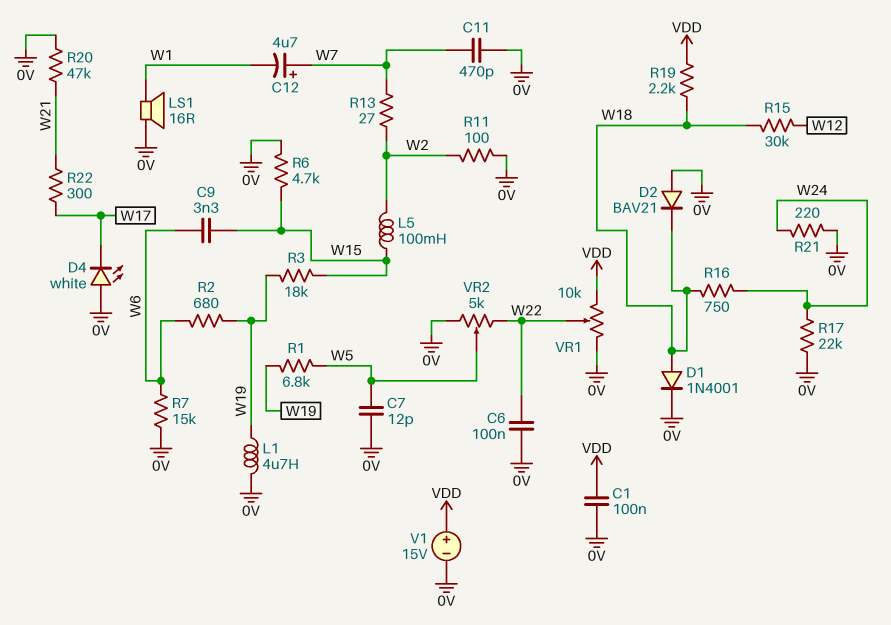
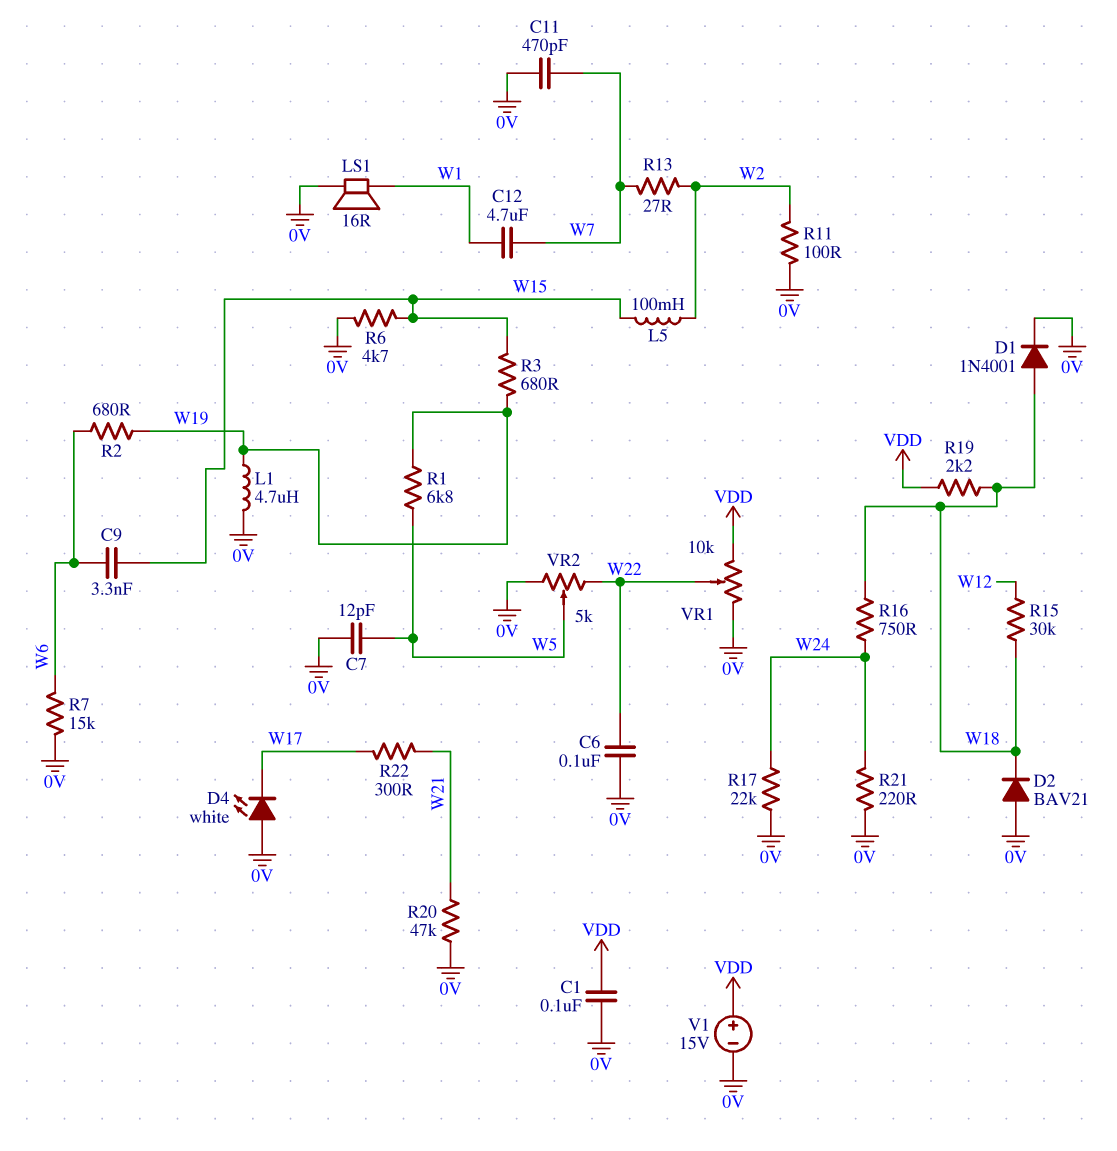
C12: 4.7uF (plus W7, minus W1) -> 4.7uF (W1, W7)
R3: 18k (W15, W19) -> 680 (W15, W19)

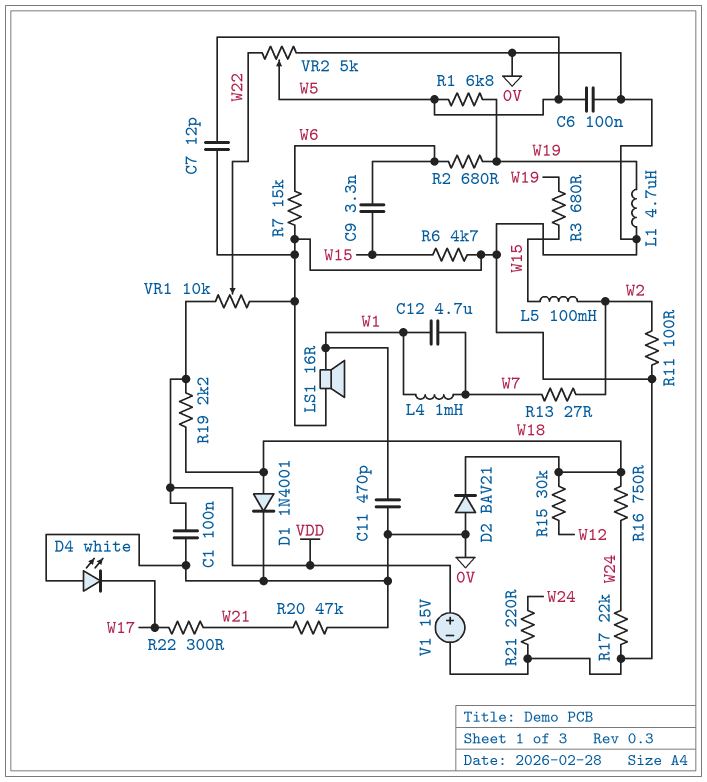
C6: 100nF (0V, W22) -> 100nF (0V, W5)
C11: 470pF (0V, W7) -> 470pF (0V, W1)
L4: none -> 1mH (W1, W7)

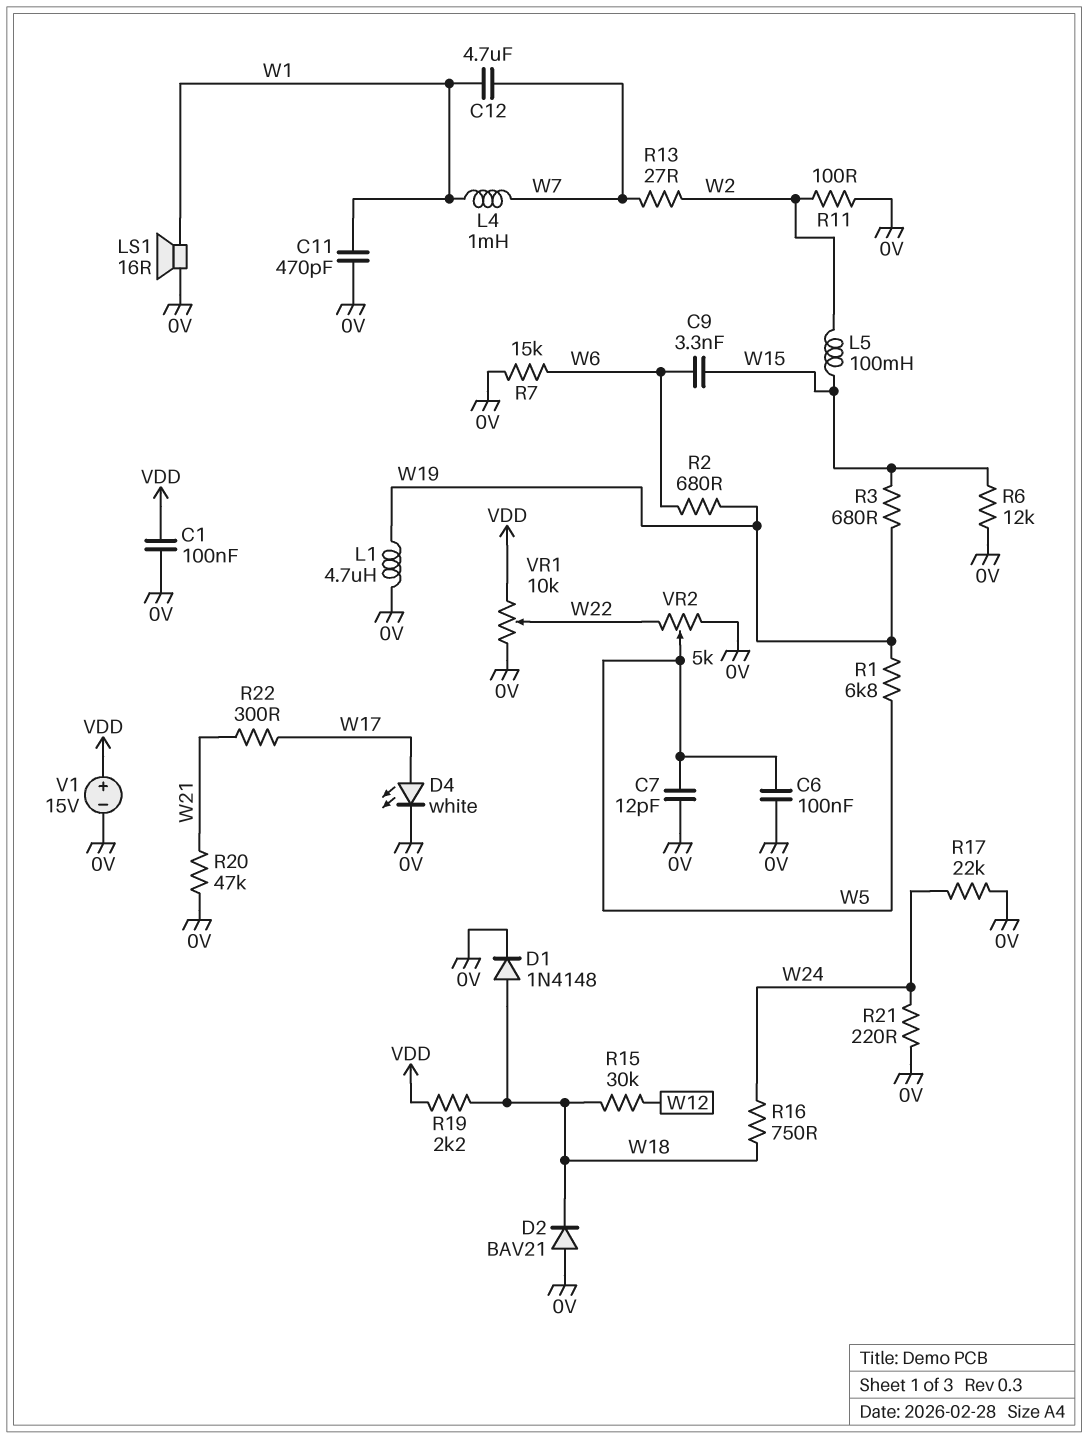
D1: diode 1N4001 (A W18, K 0V) -> diode 1N4148 (A W18, K 0V)
D4: LED white (A 0V, K W17) -> LED white (A W17, K 0V)
R6: 4.7k (0V, W15) -> 12k (0V, W15)

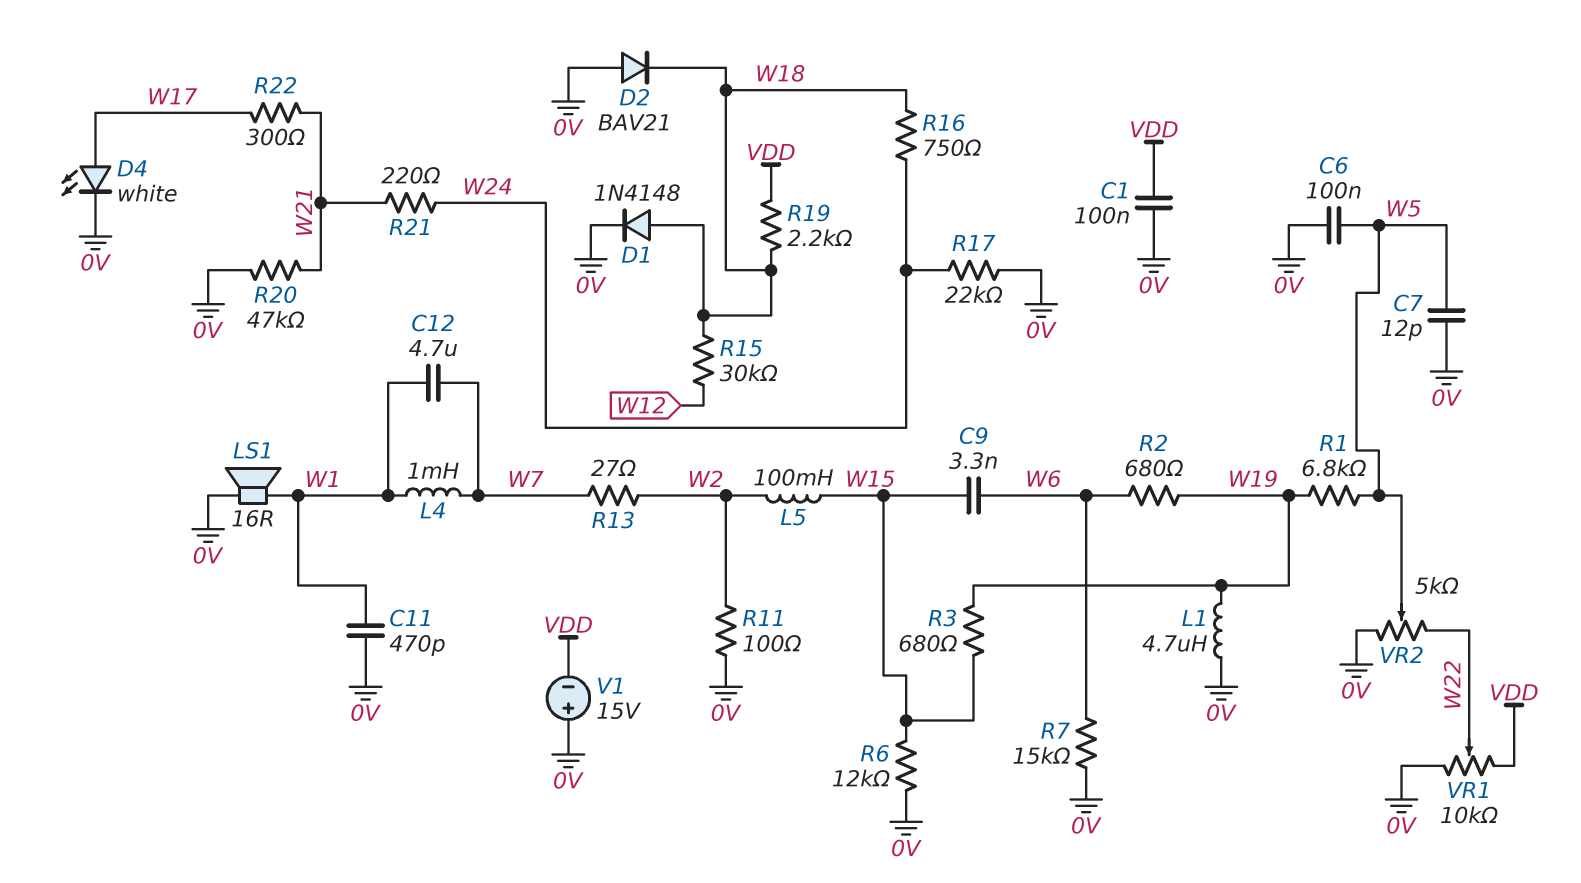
R21: 220 (0V, W24) -> 220 (W21, W24)
V1: 15V (plus VDD, minus 0V) -> 15V (plus 0V, minus VDD)

